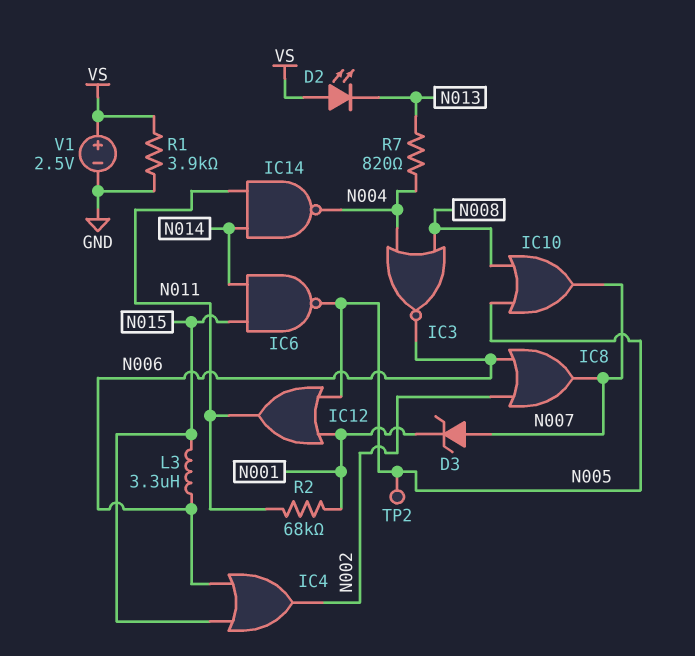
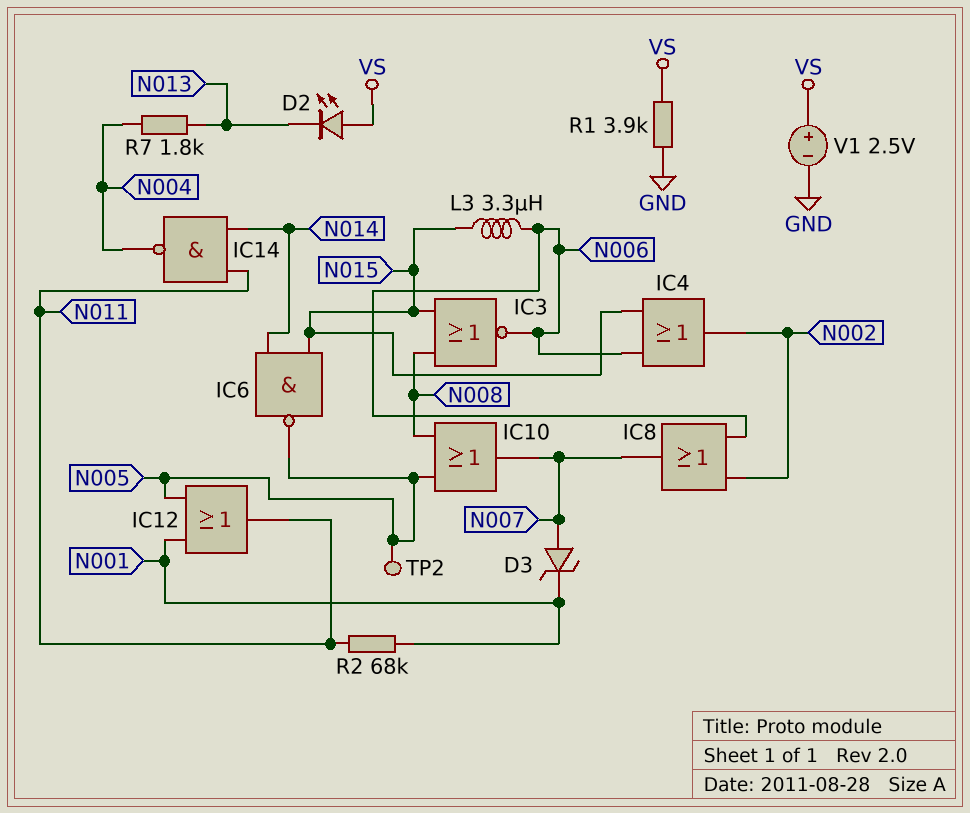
IC3: NOR (in N004, in N008, out N006) -> NOR (in N008, in N015, out N006)
R7: 820 (N004, N013) -> 1.8k (N004, N013)

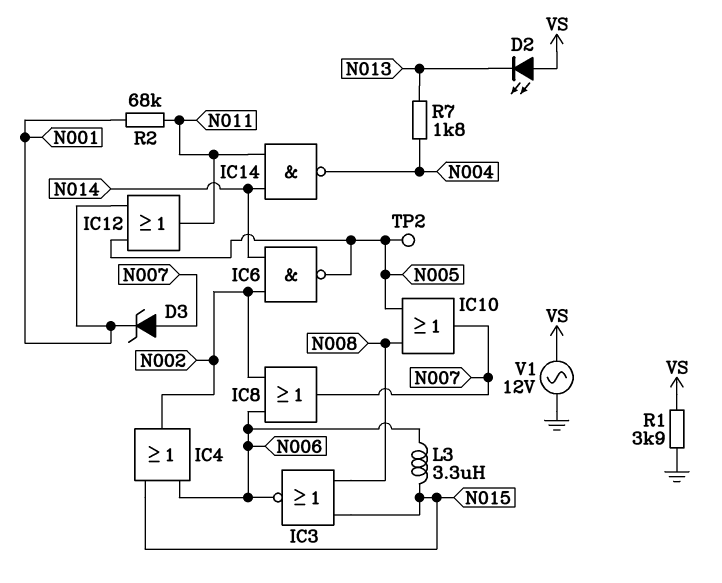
IC6: NAND (in N014, in N015, out N005) -> NAND (in N002, in N014, out N005)
V1: 2.5V (plus VS, minus GND) -> AC 12V (GND, VS)

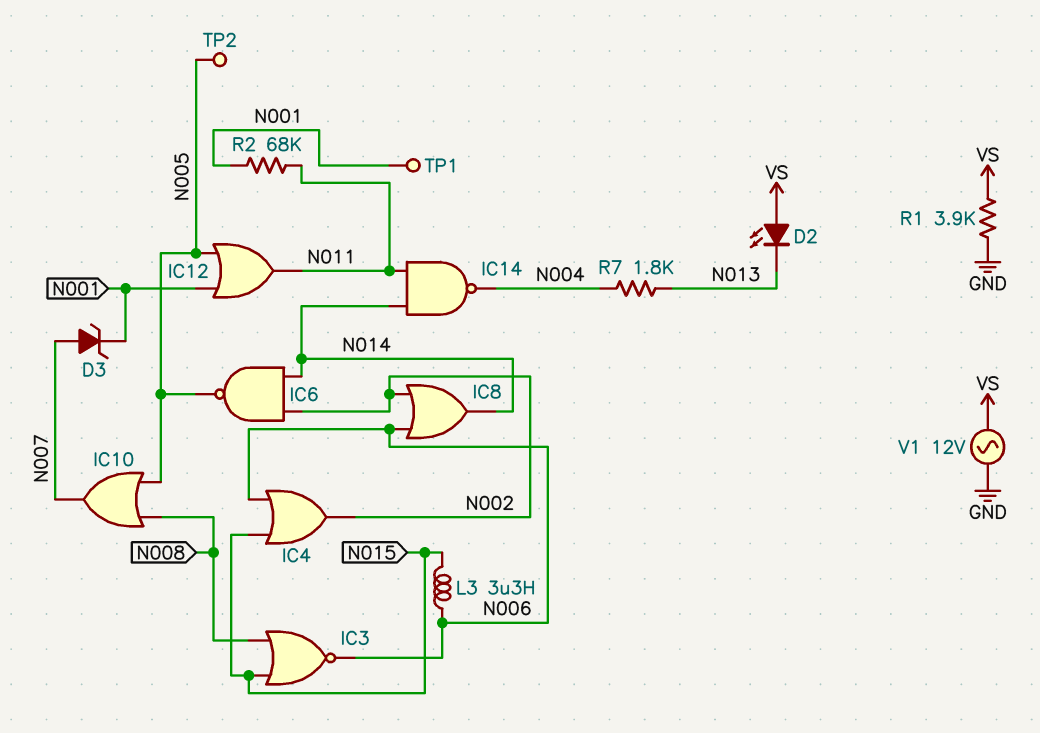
IC8: OR (in N002, in N006, out N007) -> OR (in N002, in N006, out N014)
TP1: none -> test point (N001)

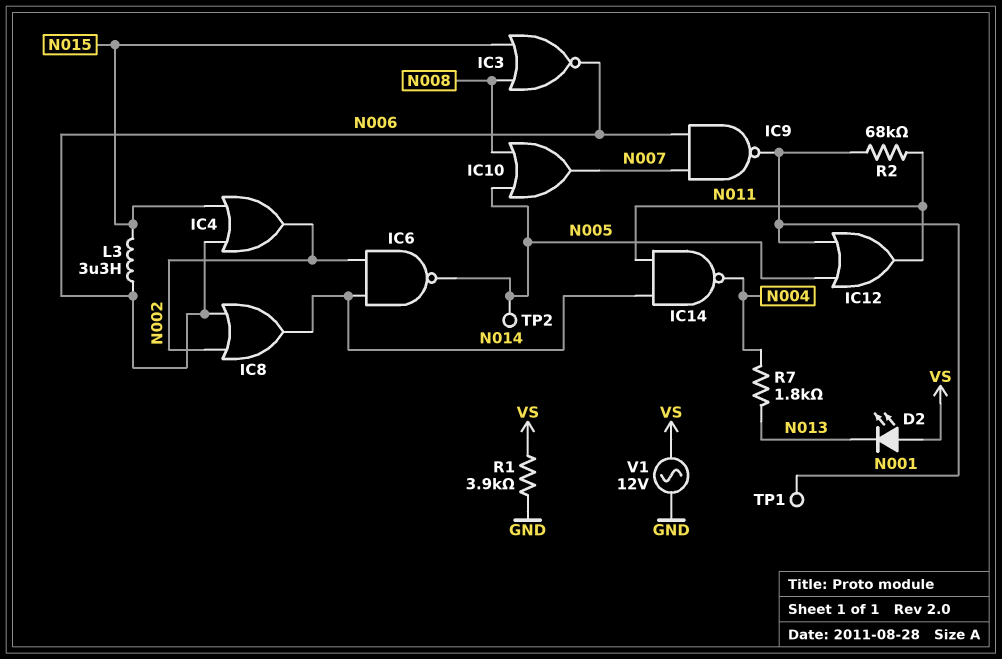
D3: zener (A N007, K N001) -> none
IC9: none -> NAND (in N006, in N007, out N001)

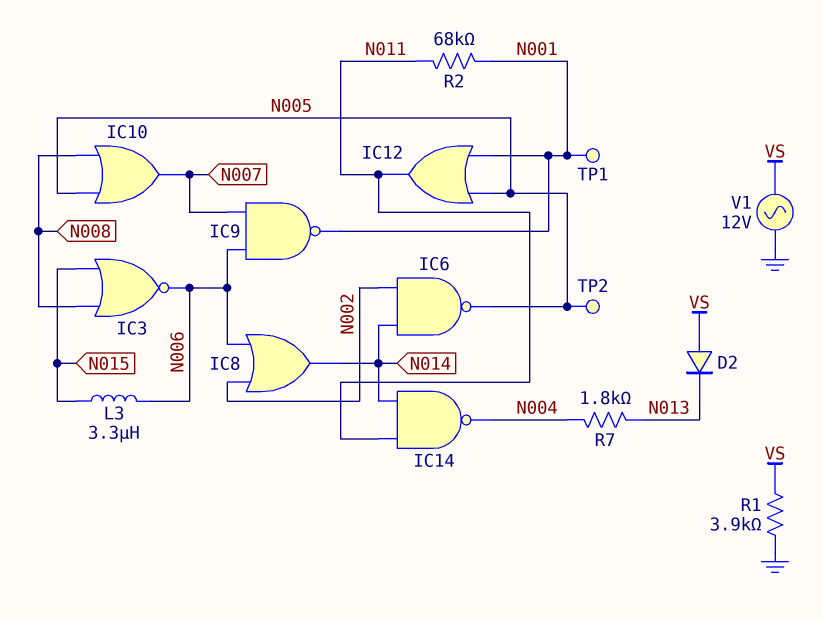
D2: LED (A VS, K N013) -> diode (A VS, K N013)
IC4: OR (in N006, in N015, out N002) -> none

